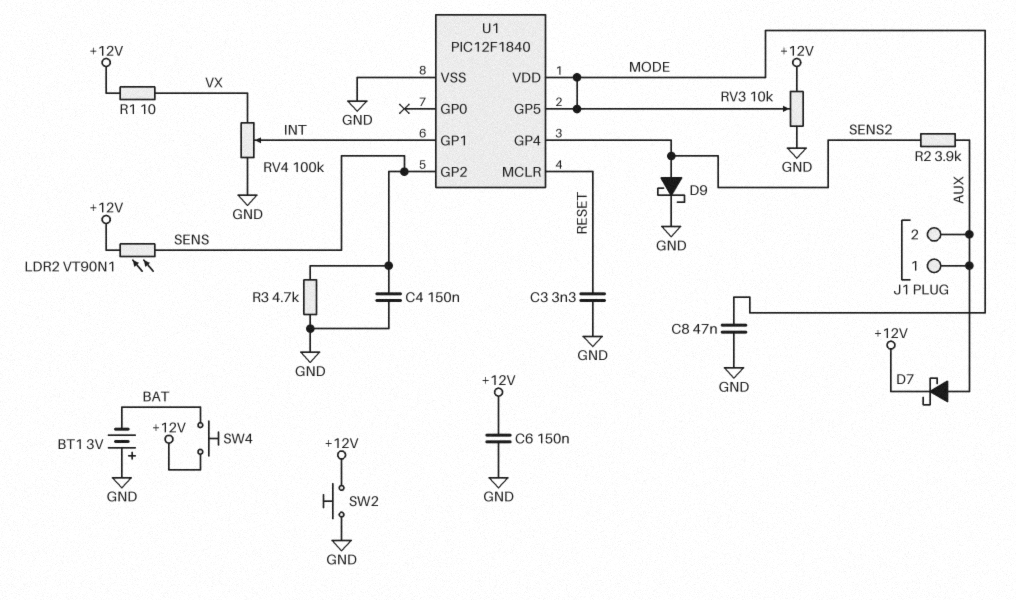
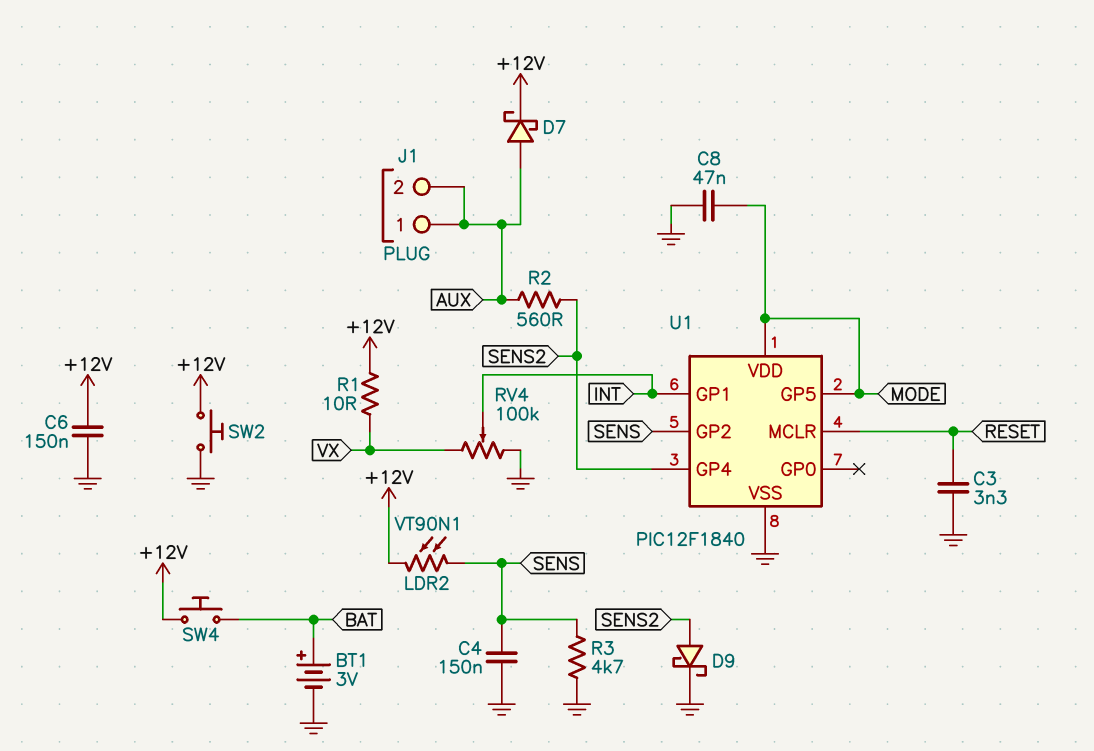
BT1: 3V (plus GND, minus BAT) -> 3V (plus BAT, minus GND)
R2: 3.9k (AUX, SENS2) -> 560 (AUX, SENS2)
RV3: 10k (+12V, GND, wiper MODE) -> none

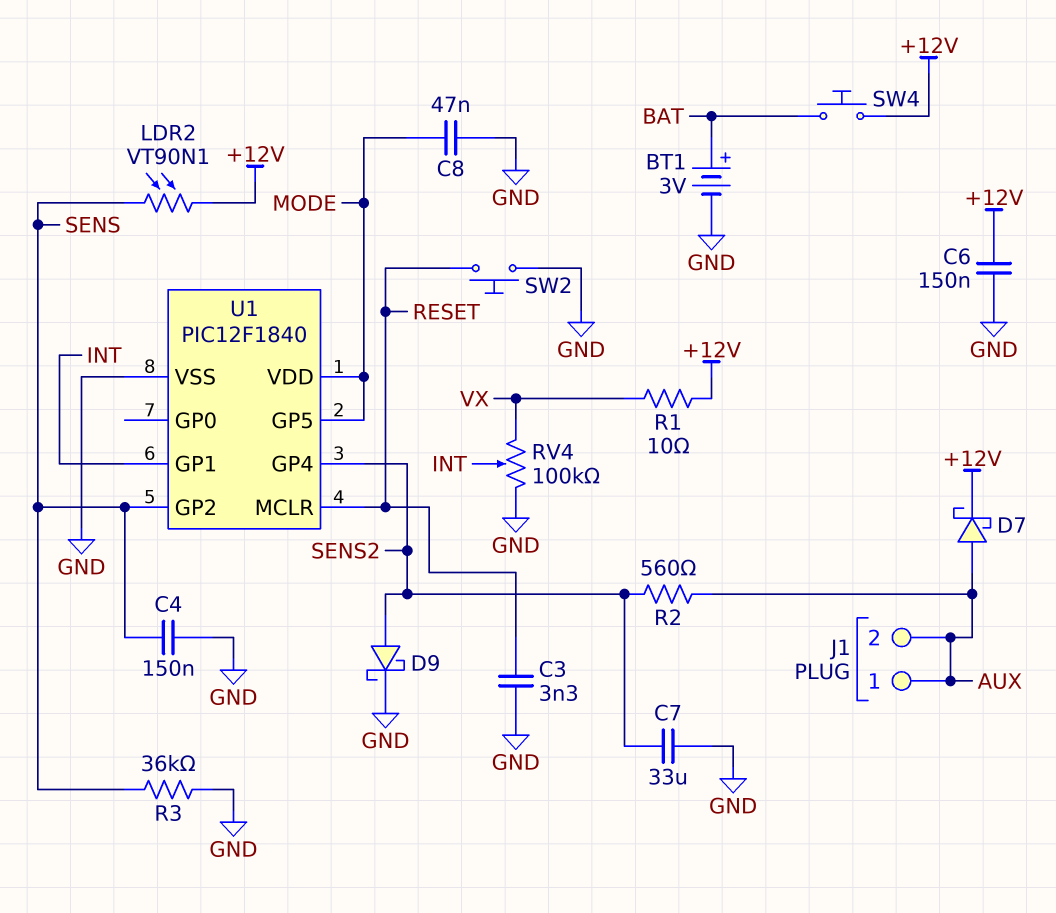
C7: none -> 33uF (GND, SENS2)
R3: 4.7k (GND, SENS) -> 36k (GND, SENS)
SW2: button (+12V, GND) -> button (GND, RESET)

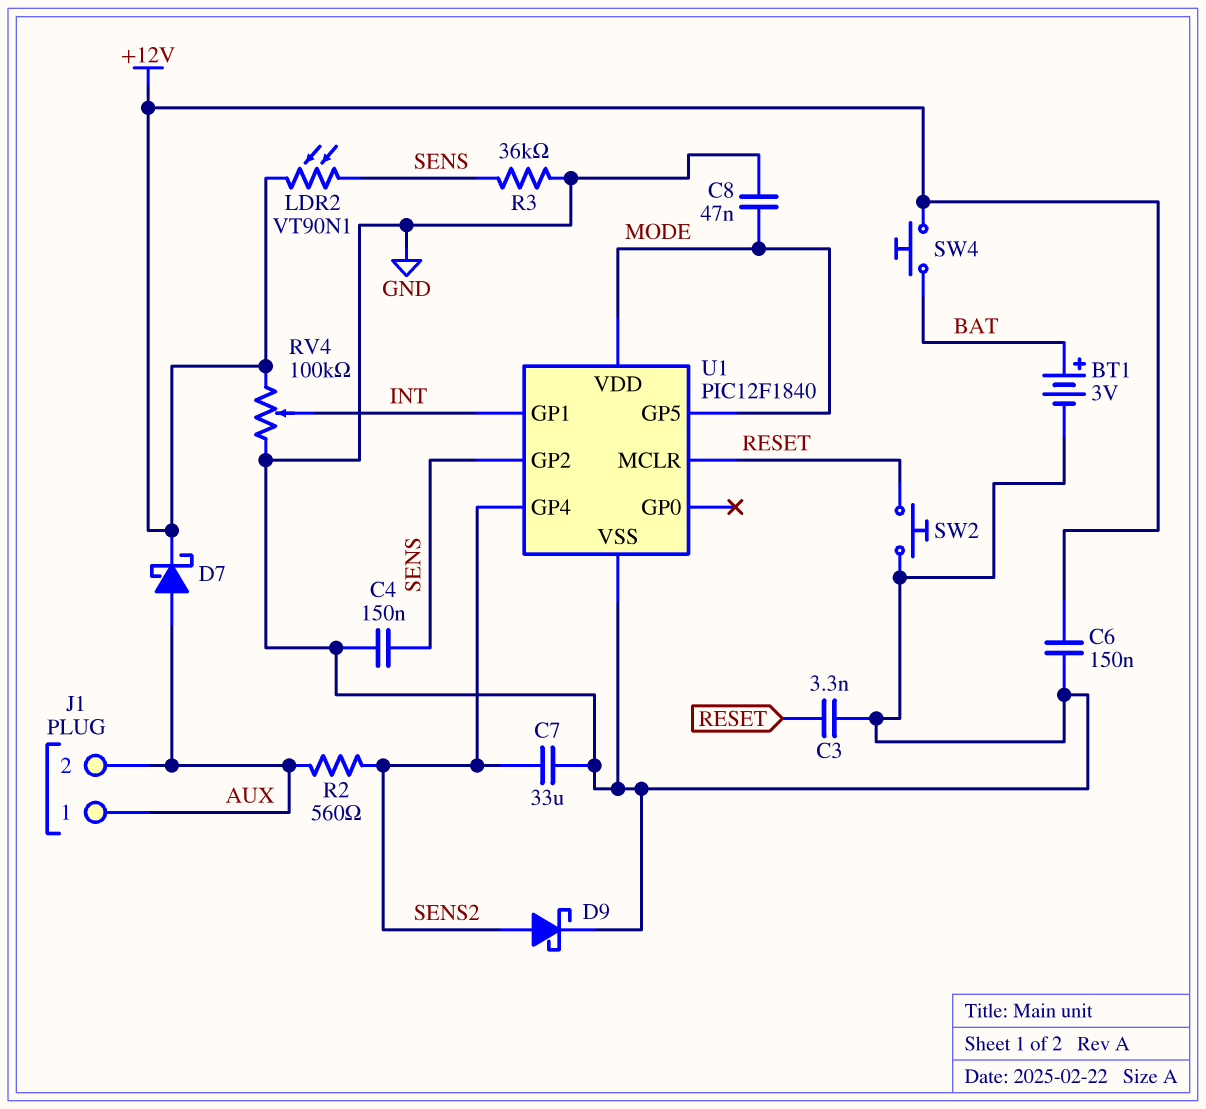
R1: 10 (+12V, VX) -> none
RV4: 100k (GND, VX, wiper INT) -> 100k (+12V, GND, wiper INT)

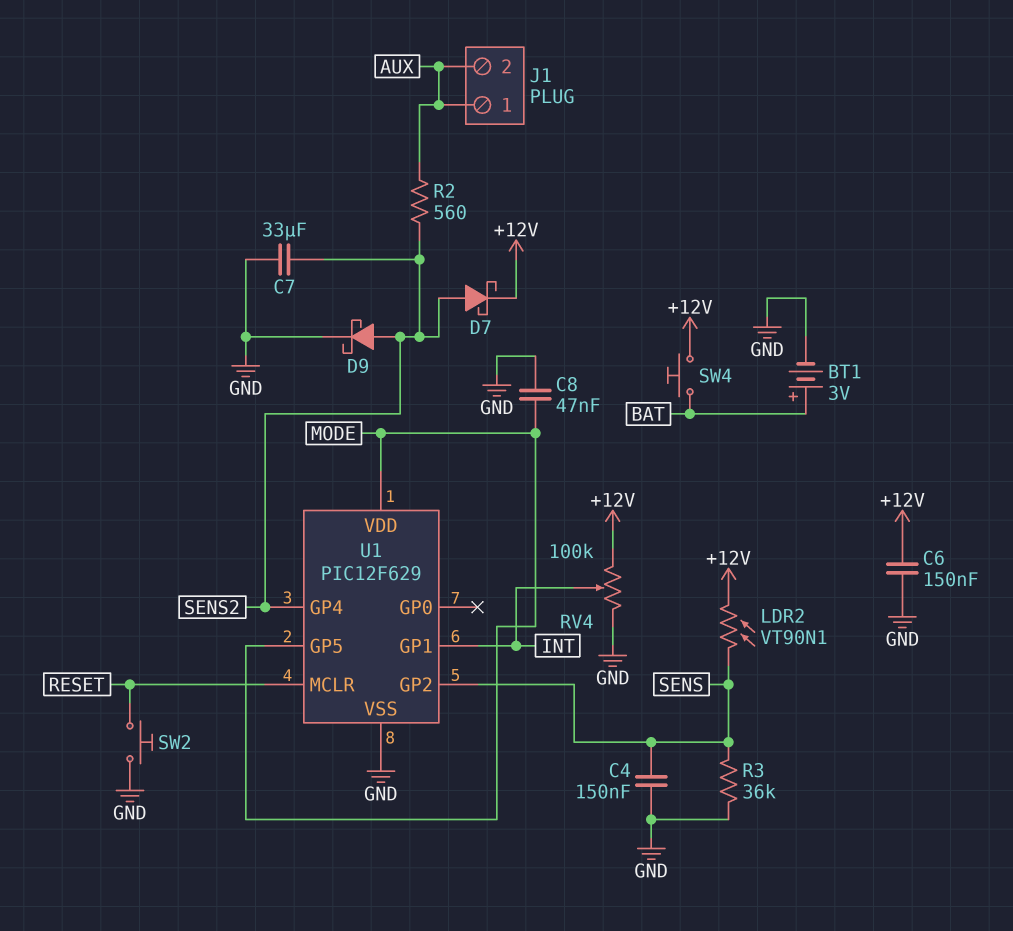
C3: 3.3nF (GND, RESET) -> none
D7: schottky (A AUX, K +12V) -> schottky (A SENS2, K +12V)
U1: PIC12F1840 -> PIC12F629

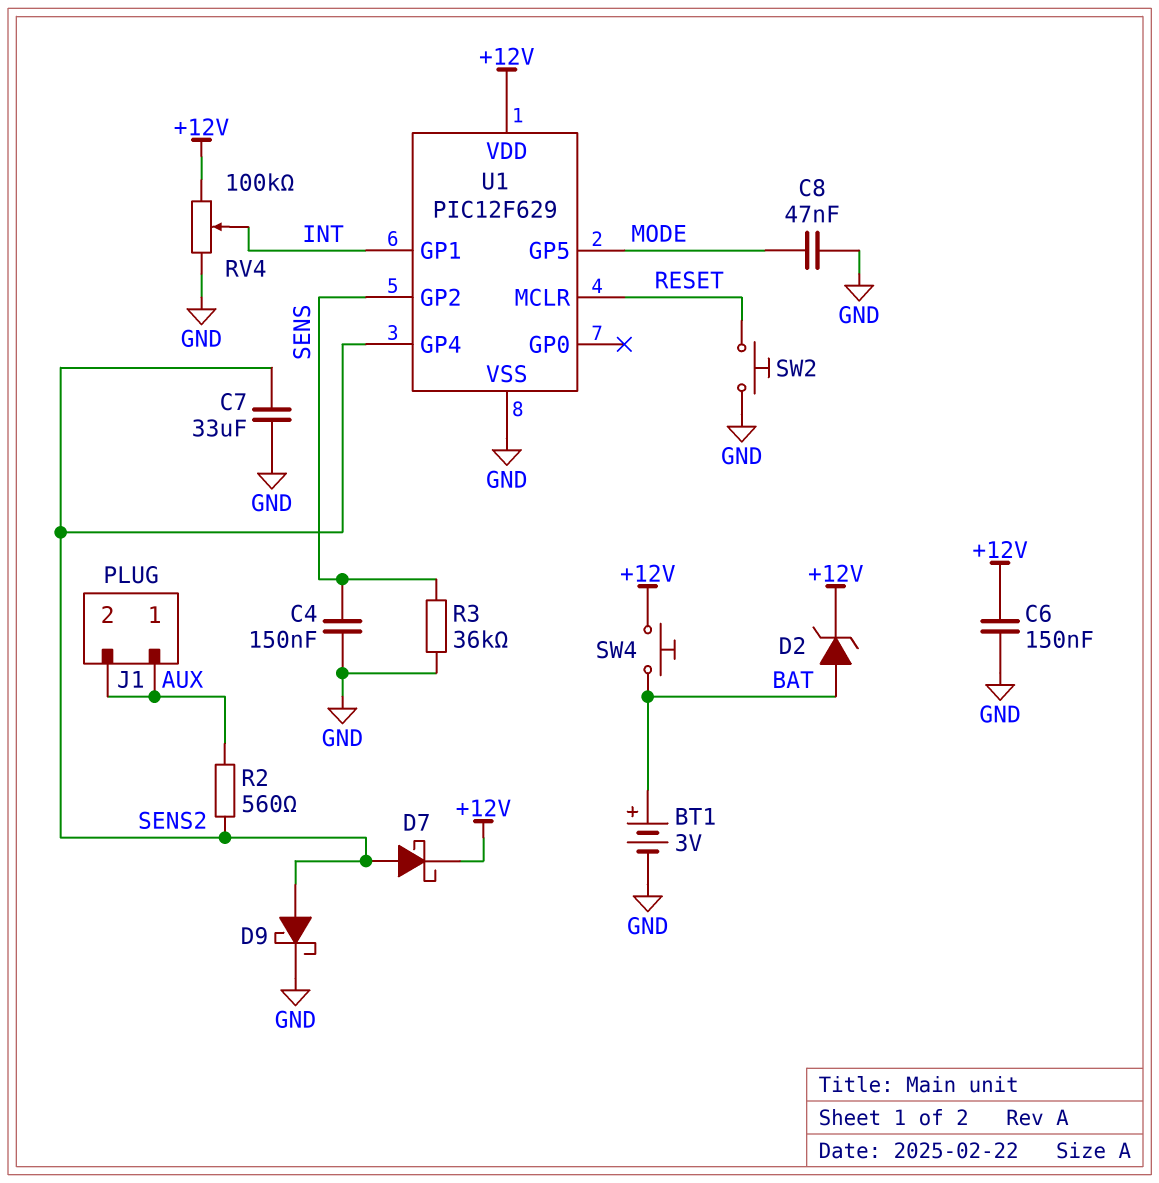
D2: none -> zener (A BAT, K +12V)
LDR2: VT90N1 (+12V, SENS) -> none
U1 pin VDD: MODE -> +12V

